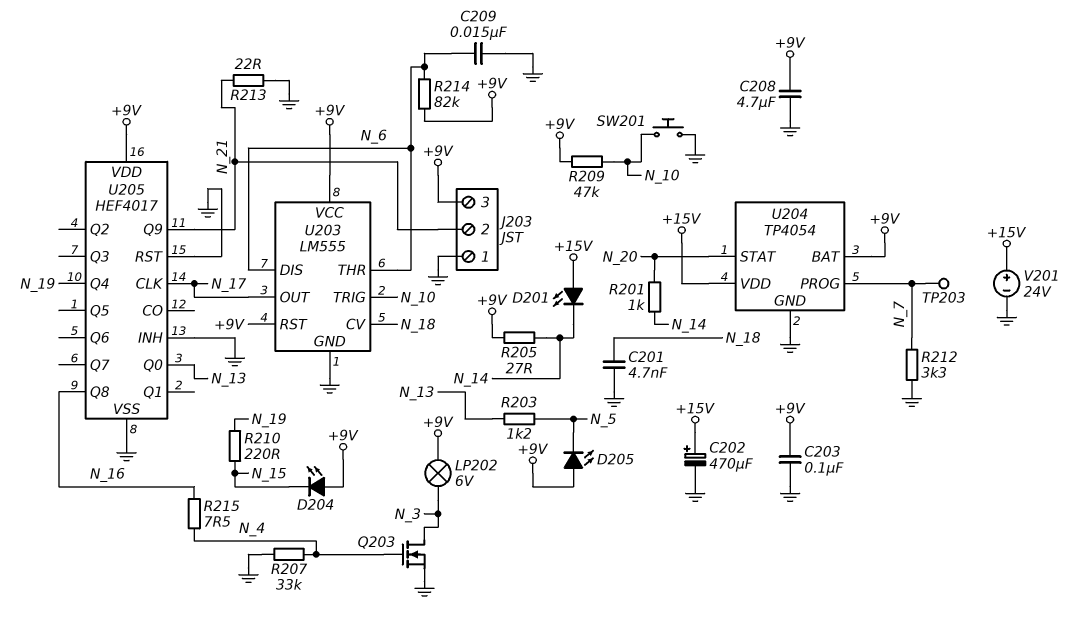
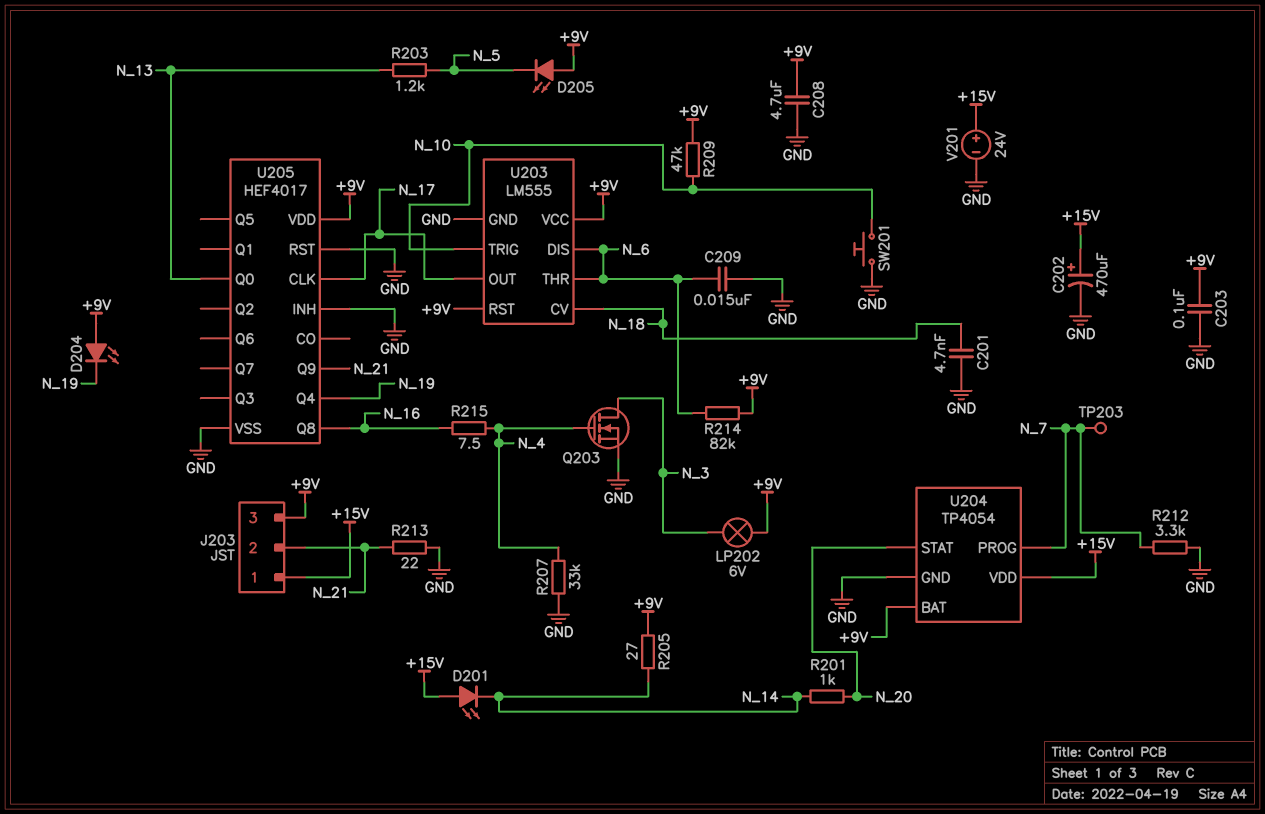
D204: LED (A +9V, K N_15) -> LED (A +9V, K N_19)
J203 pin 1: GND -> +15V
R210: 220 (N_15, N_19) -> none

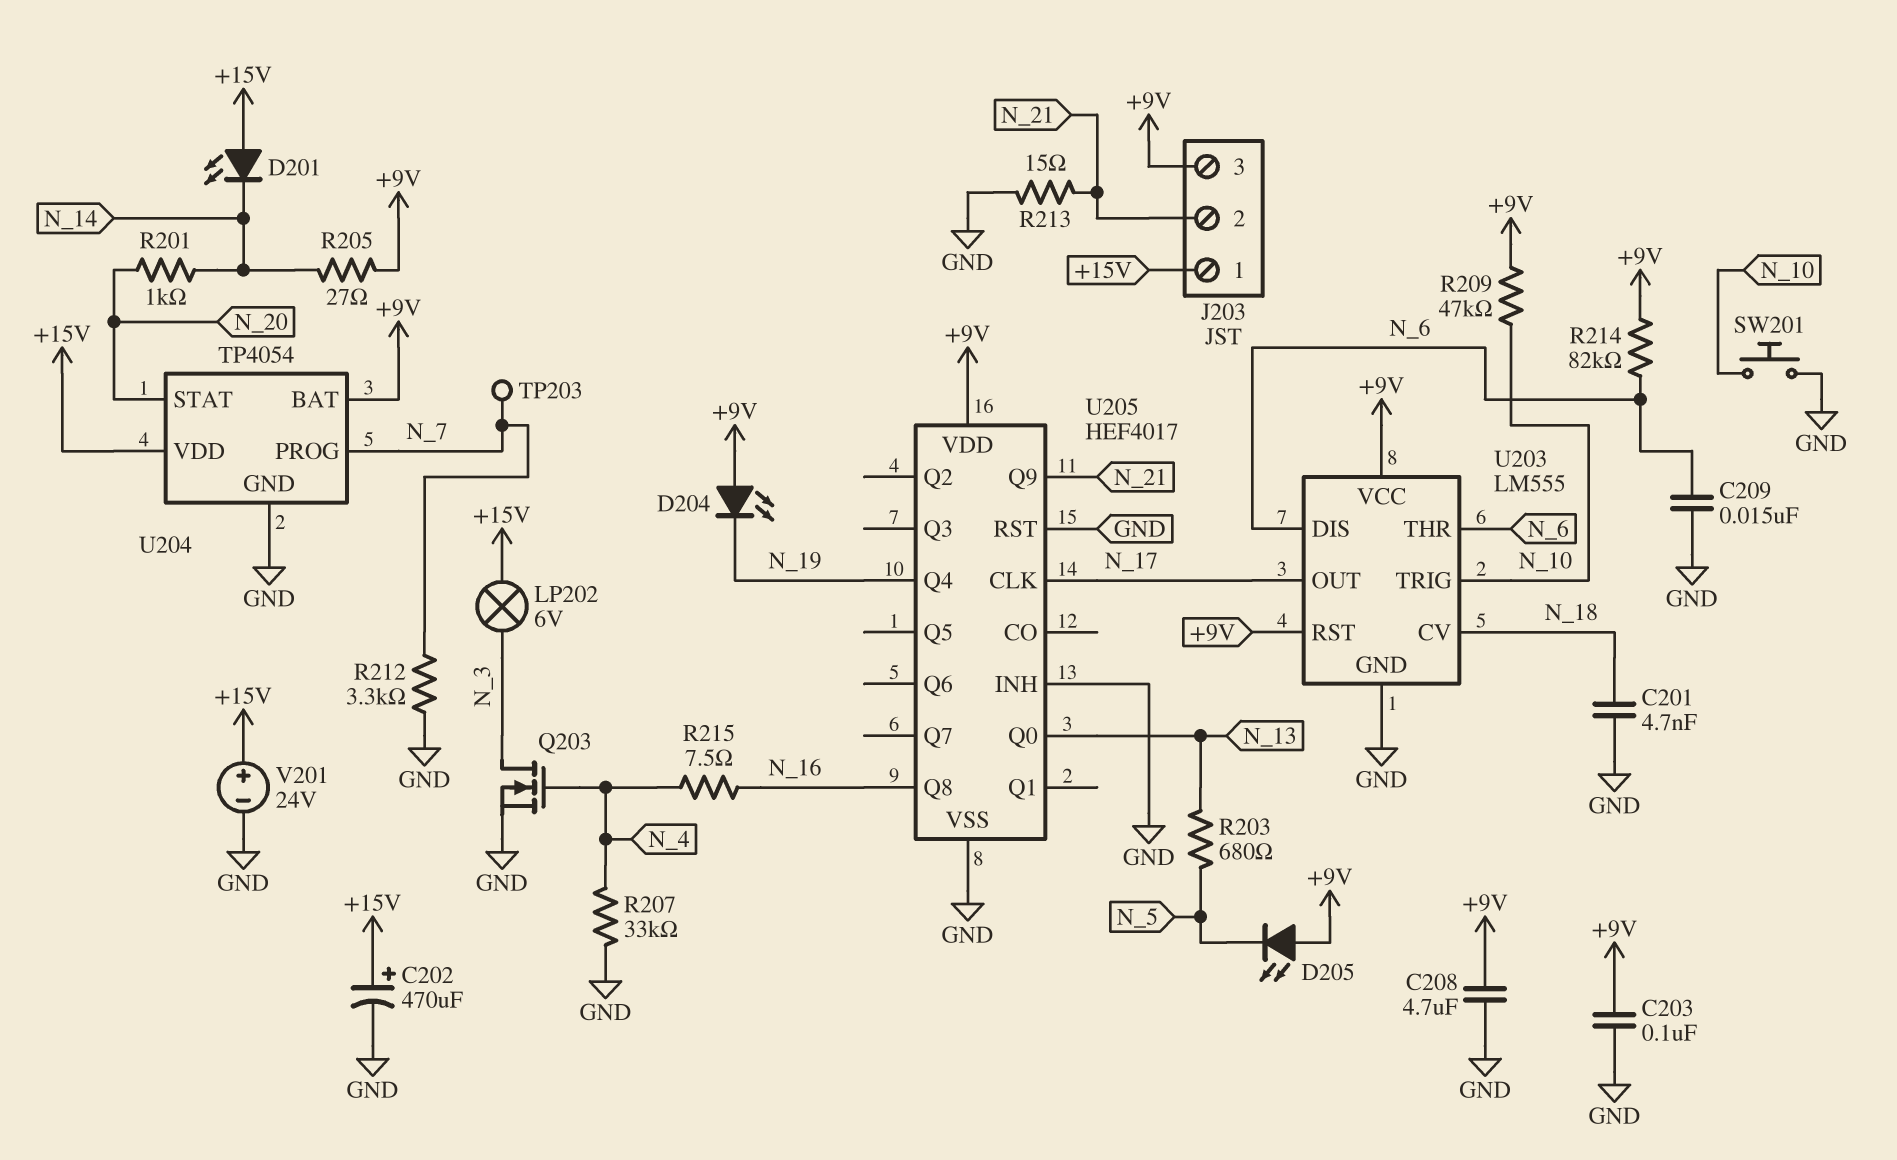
LP202: lamp 6V (+9V, N_3) -> lamp 6V (+15V, N_3)
R203: 1.2k (N_5, N_13) -> 680 (N_5, N_13)
R213: 22 (GND, N_21) -> 15 (GND, N_21)

